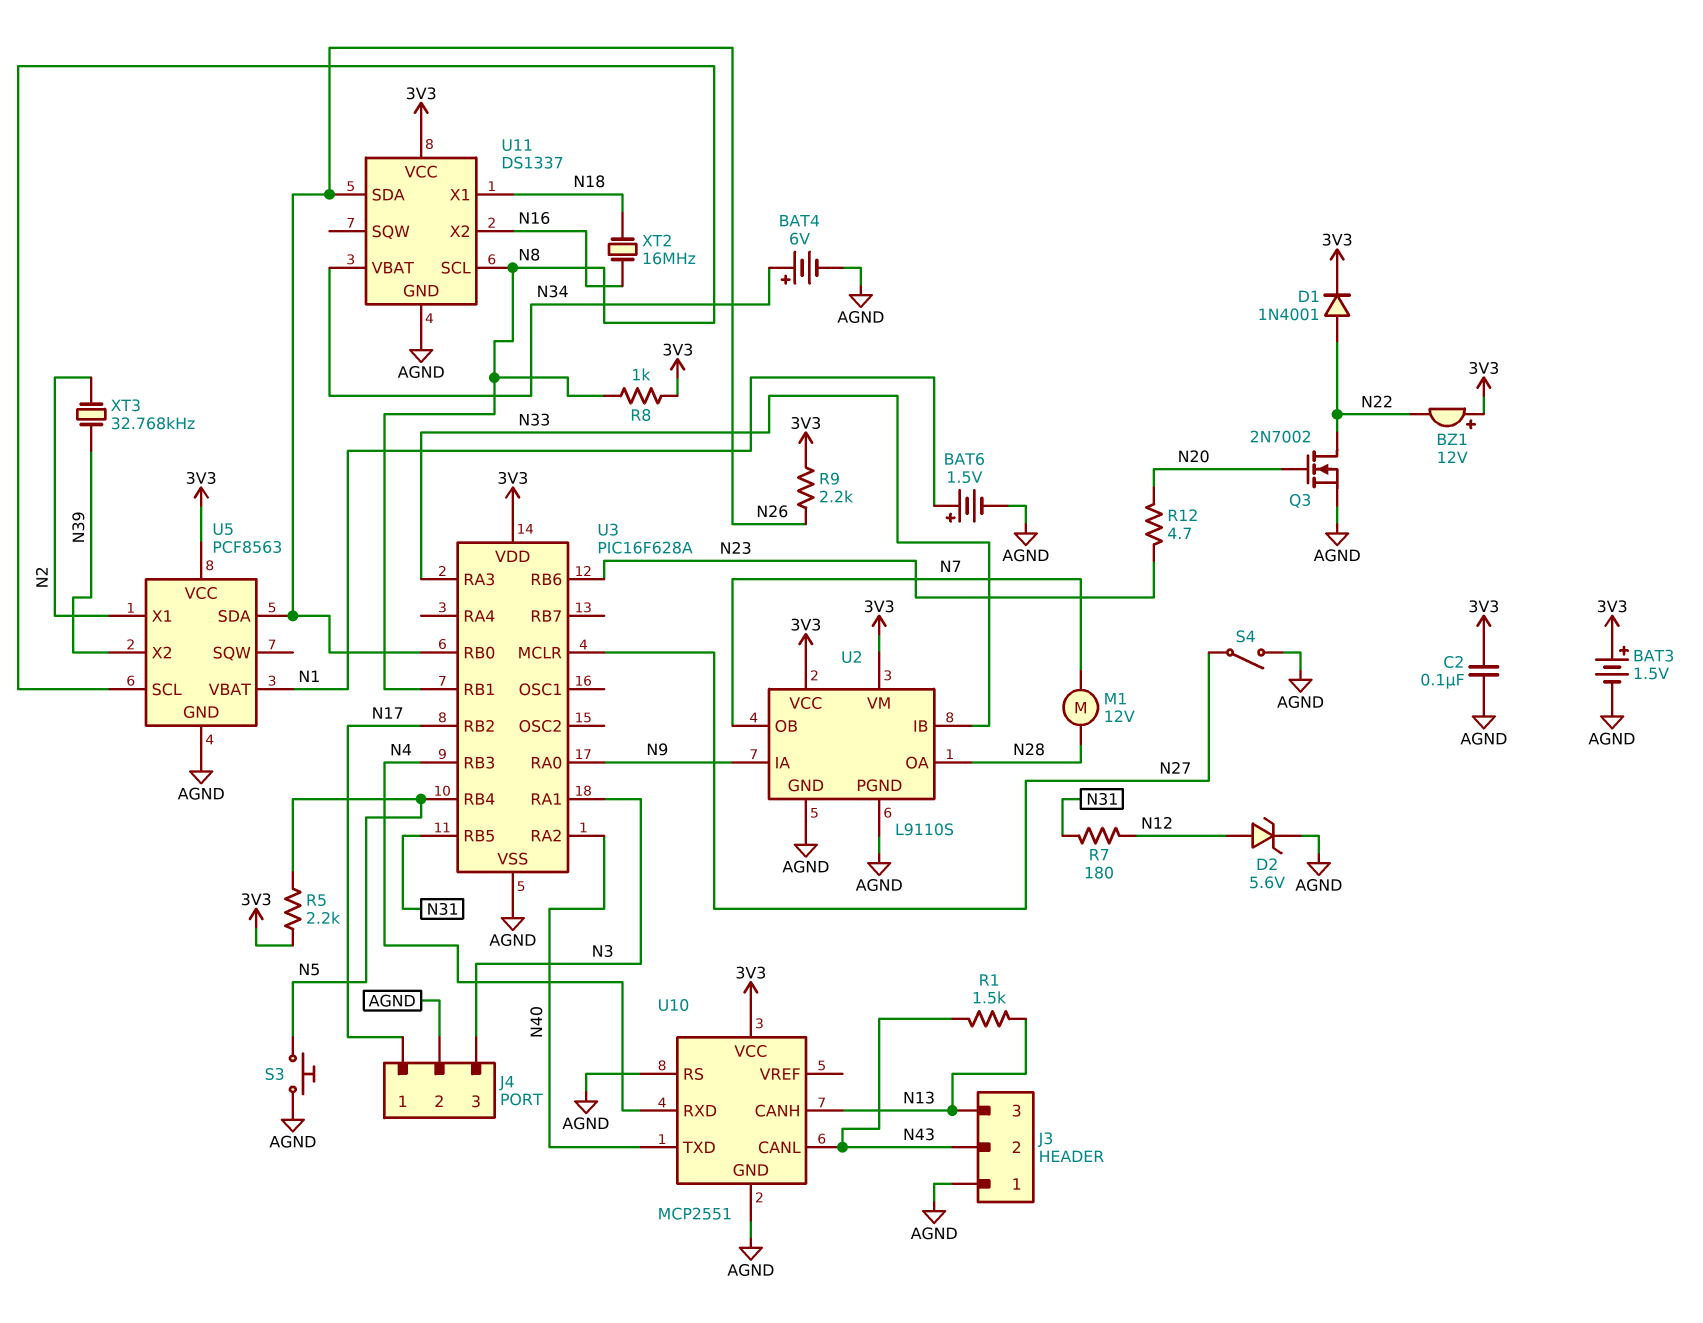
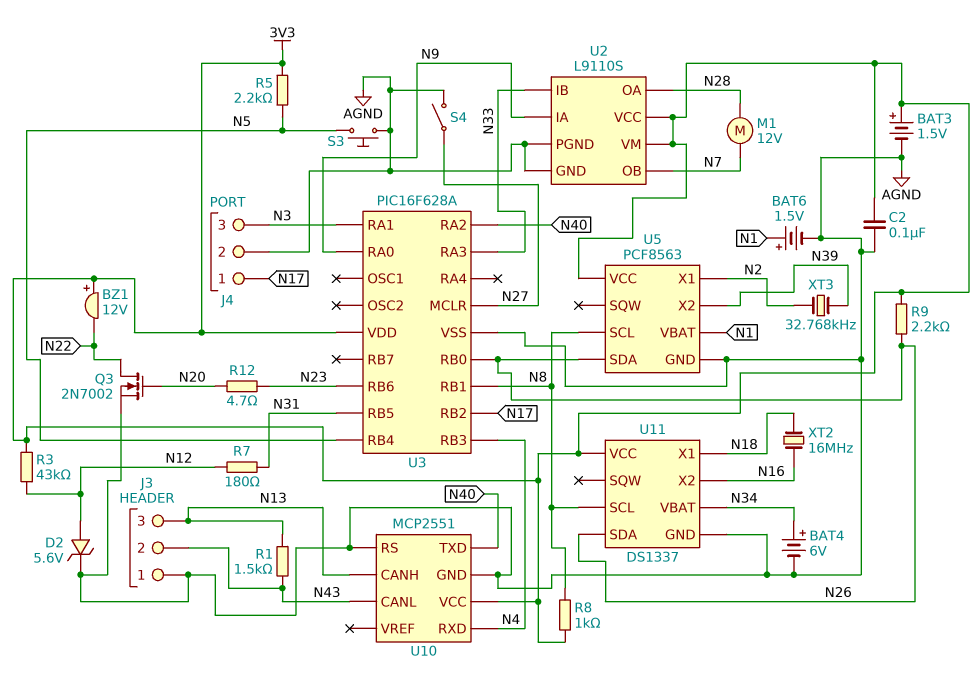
D1: diode 1N4001 (A N22, K 3V3) -> none
R3: none -> 43k (3V3, N12)

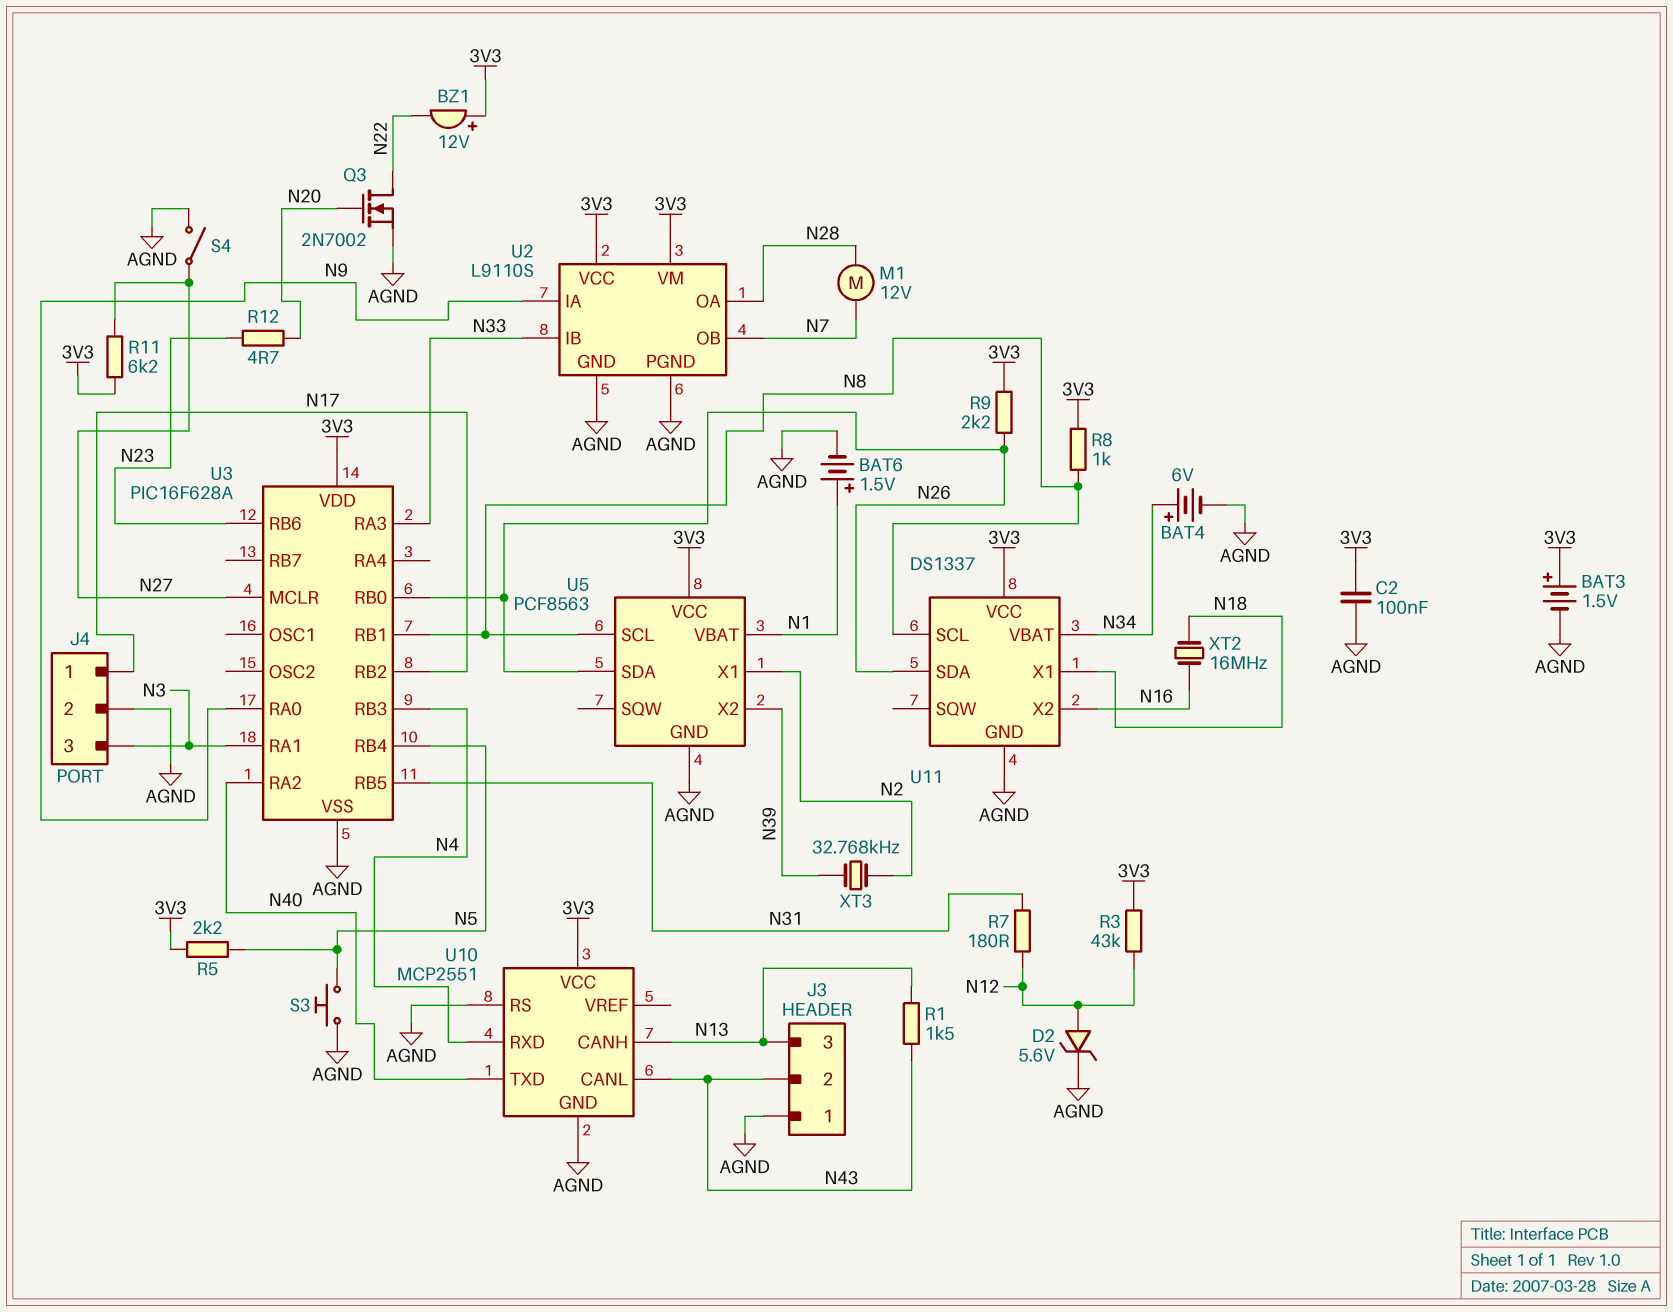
R11: none -> 6.2k (3V3, N27)

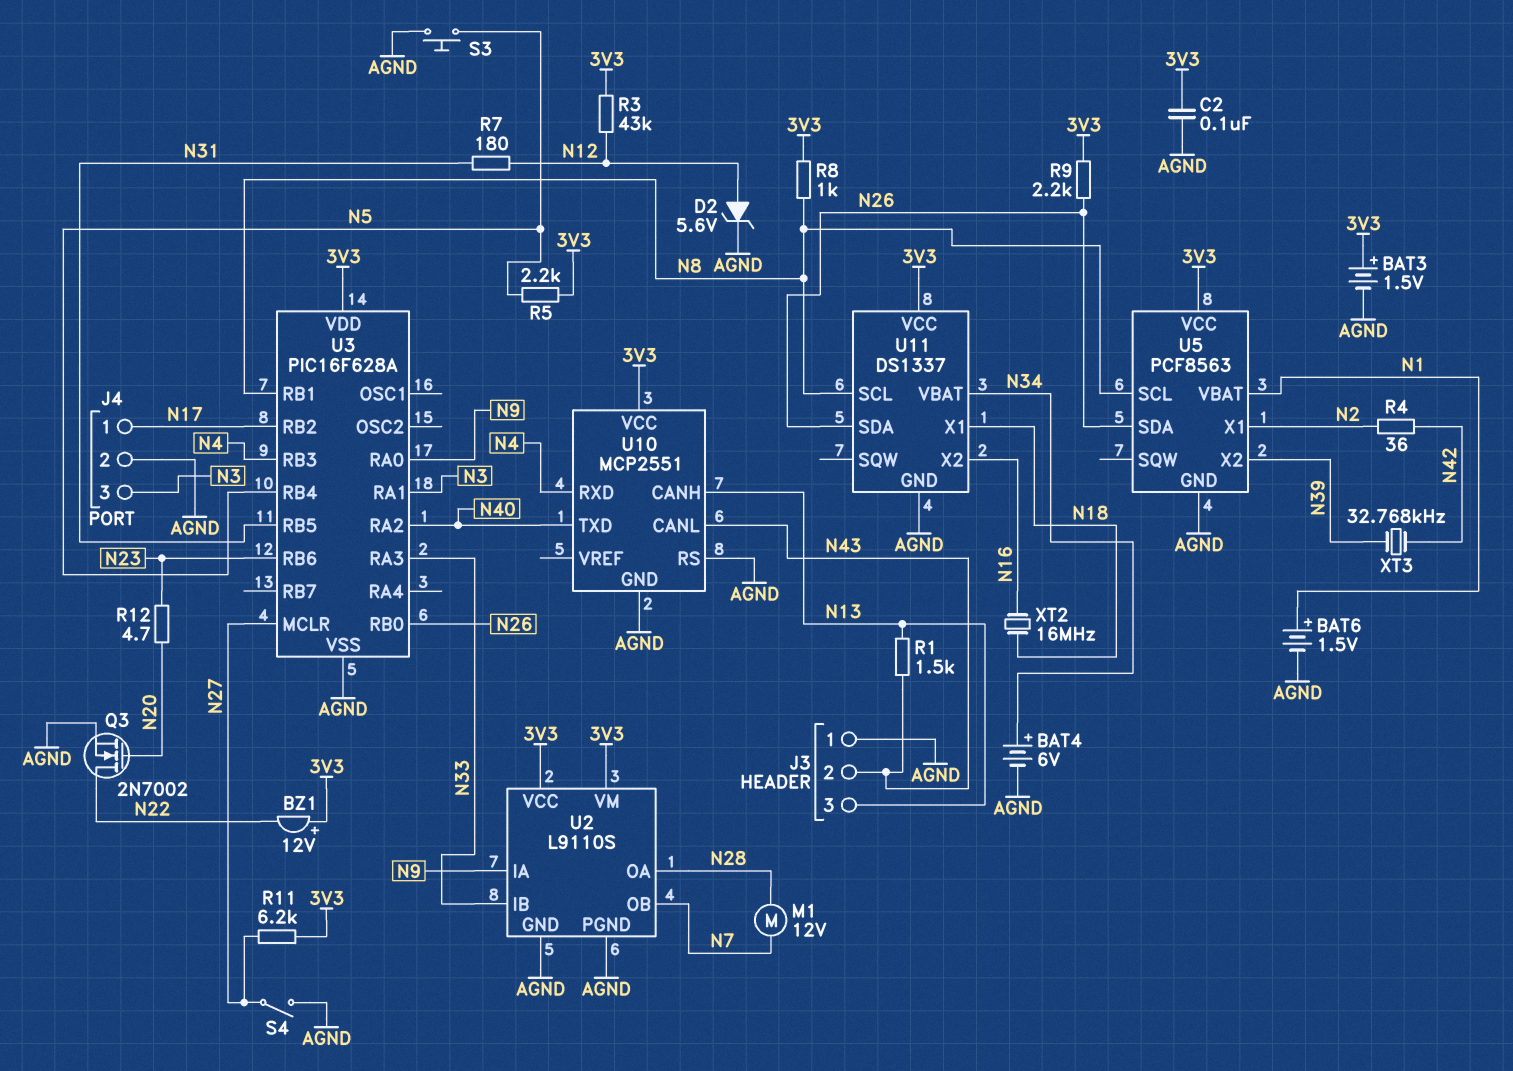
R4: none -> 36 (N2, N42)
XT3: 32.768kHz (N2, N39) -> 32.768kHz (N39, N42)

